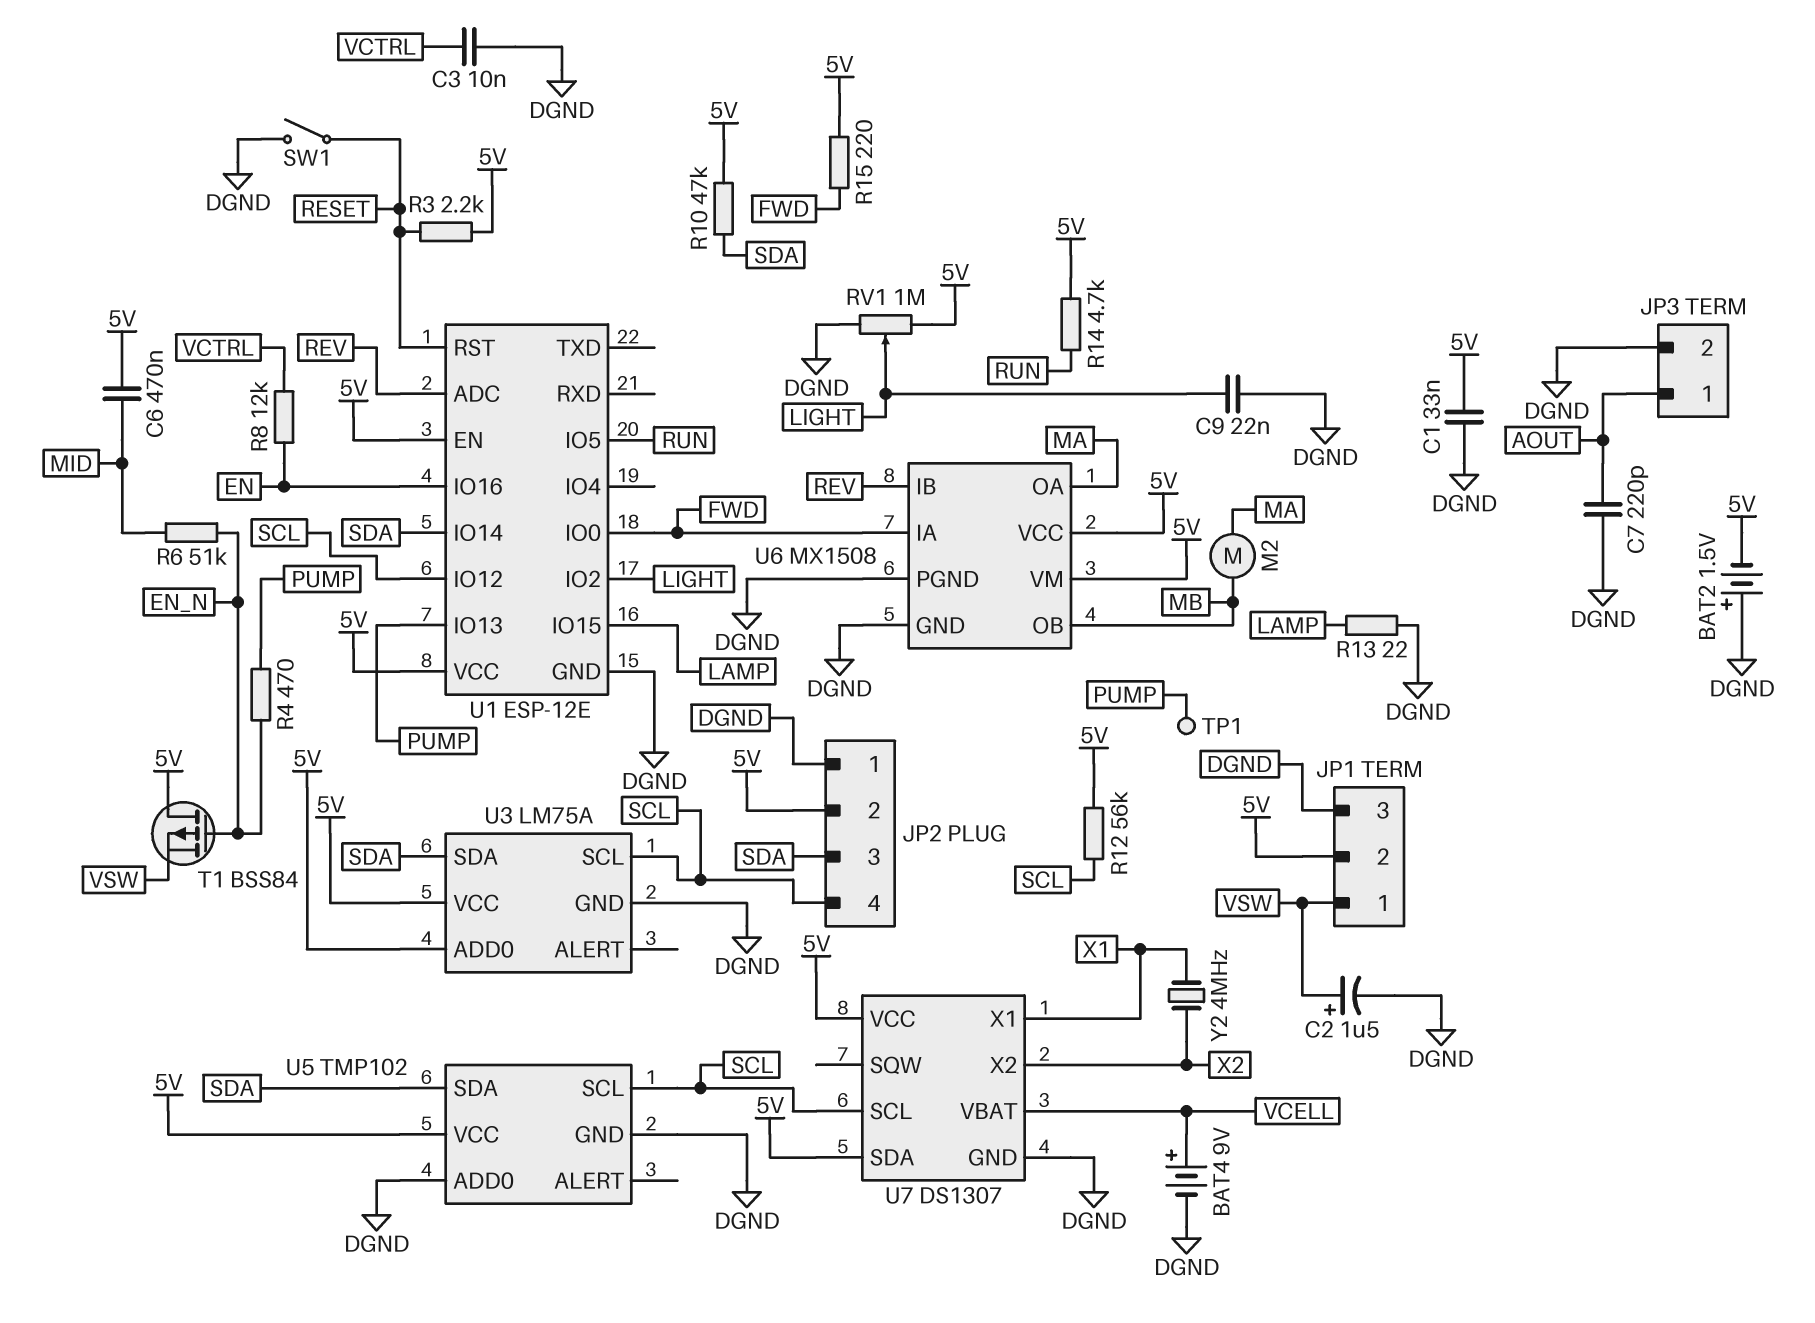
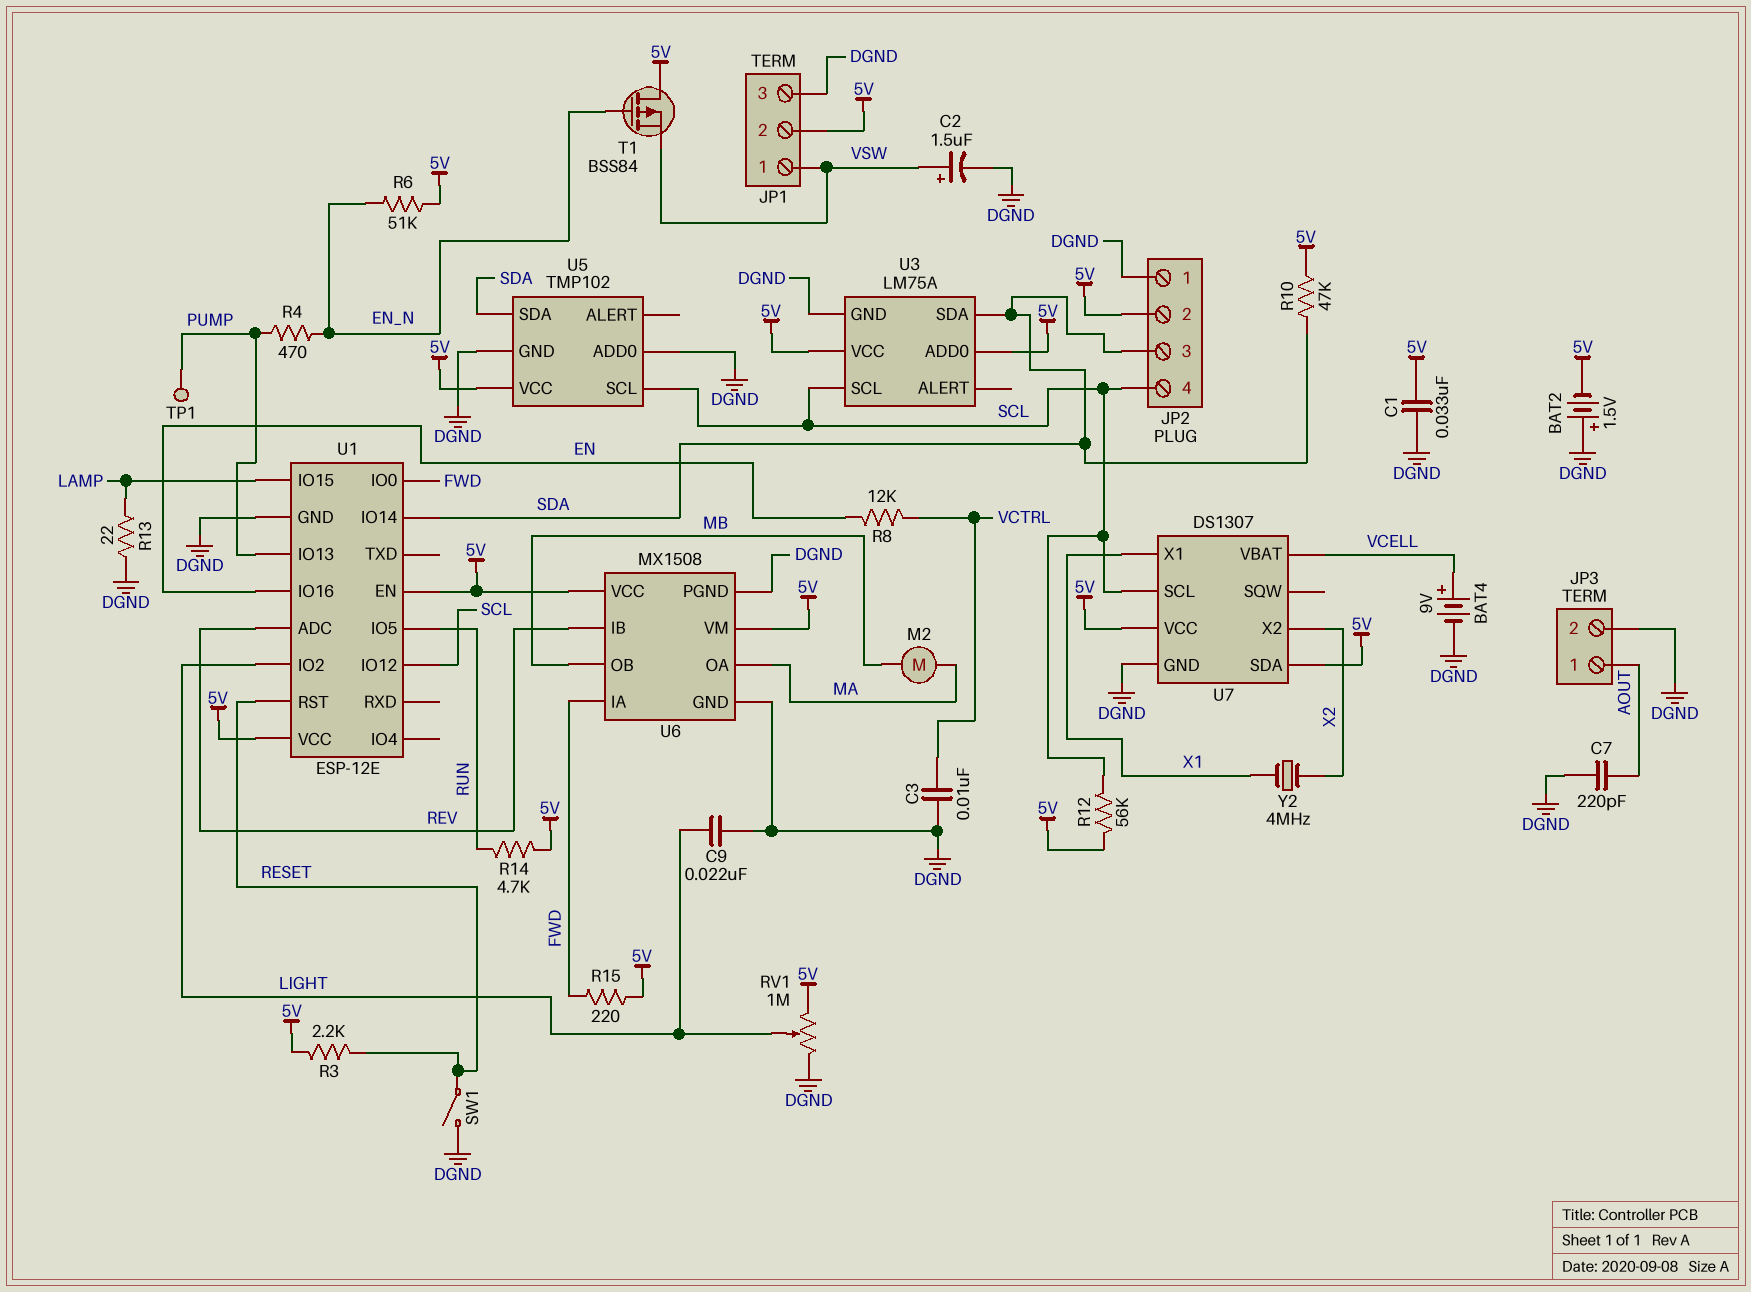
C6: 470nF (5V, MID) -> none
R6: 51k (EN_N, MID) -> 51k (5V, EN_N)

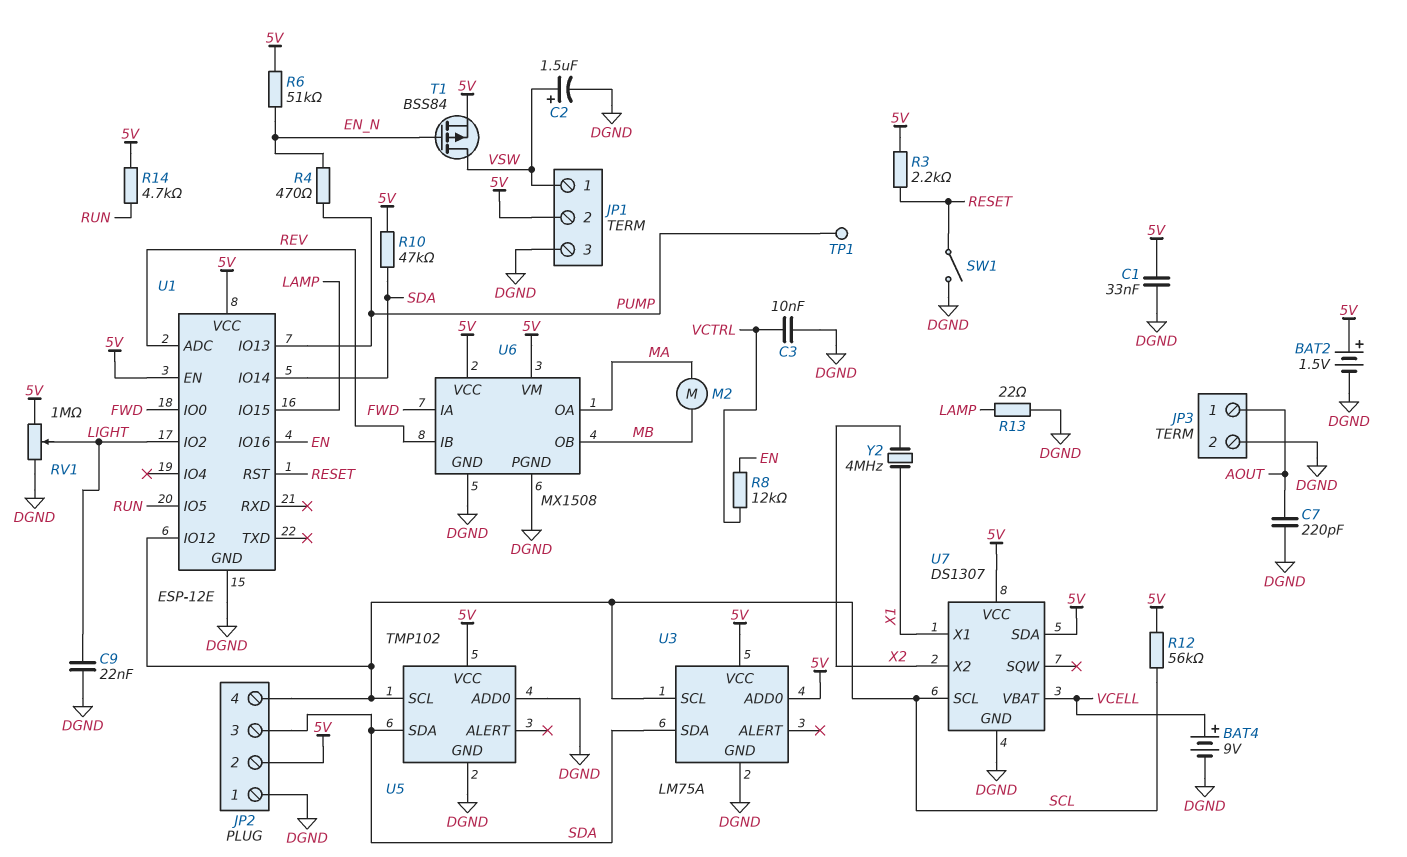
BAT2: 1.5V (plus DGND, minus 5V) -> 1.5V (plus 5V, minus DGND)
R15: 220 (5V, FWD) -> none
T1: PMOS BSS84 (G EN_N, D 5V, S VSW) -> PMOS BSS84 (G EN_N, D VSW, S 5V)

